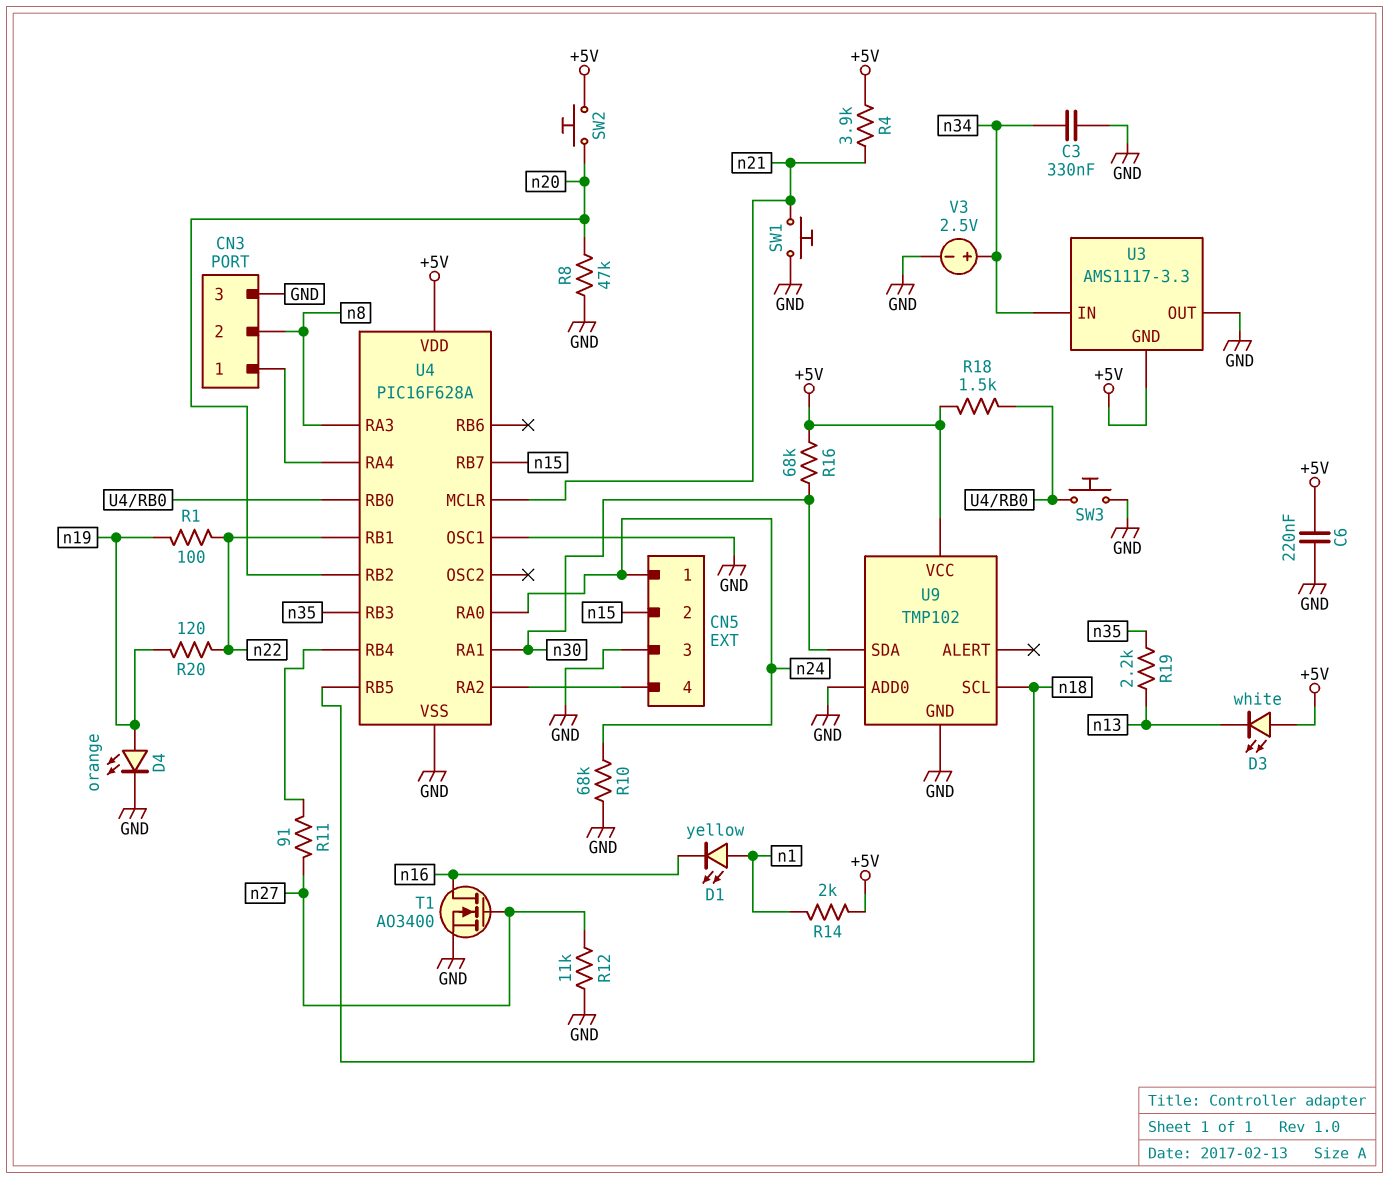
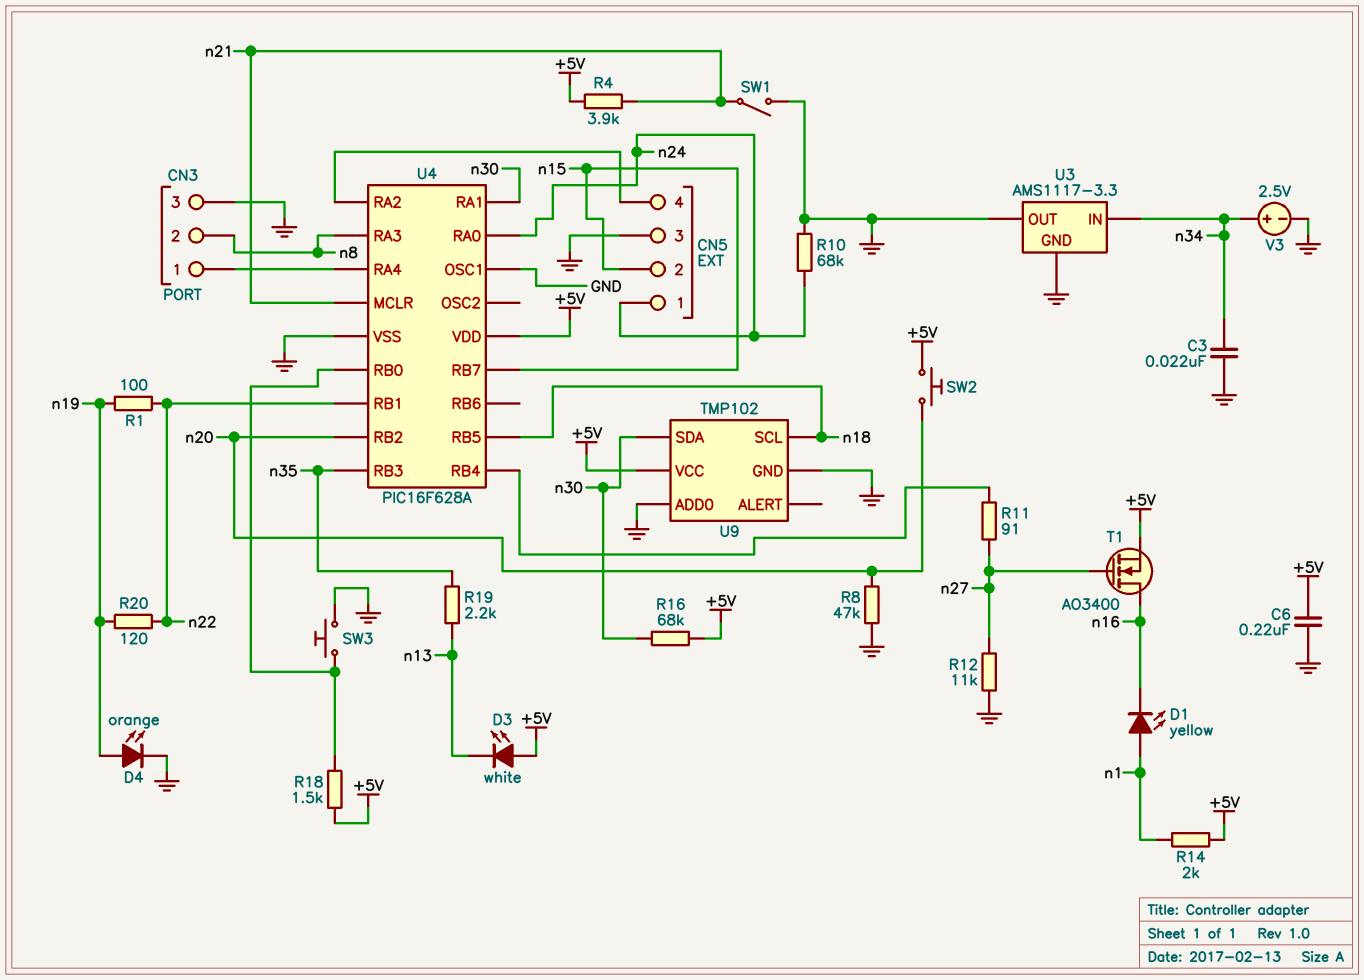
C3: 330nF (GND, n34) -> 22nF (GND, n34)
SW1: button (GND, n21) -> switch (GND, n21)
T1: NMOS AO3400 (G n27, D n16, S GND) -> NMOS AO3400 (G n27, D n16, S +5V)
U3 pin GND: +5V -> GND

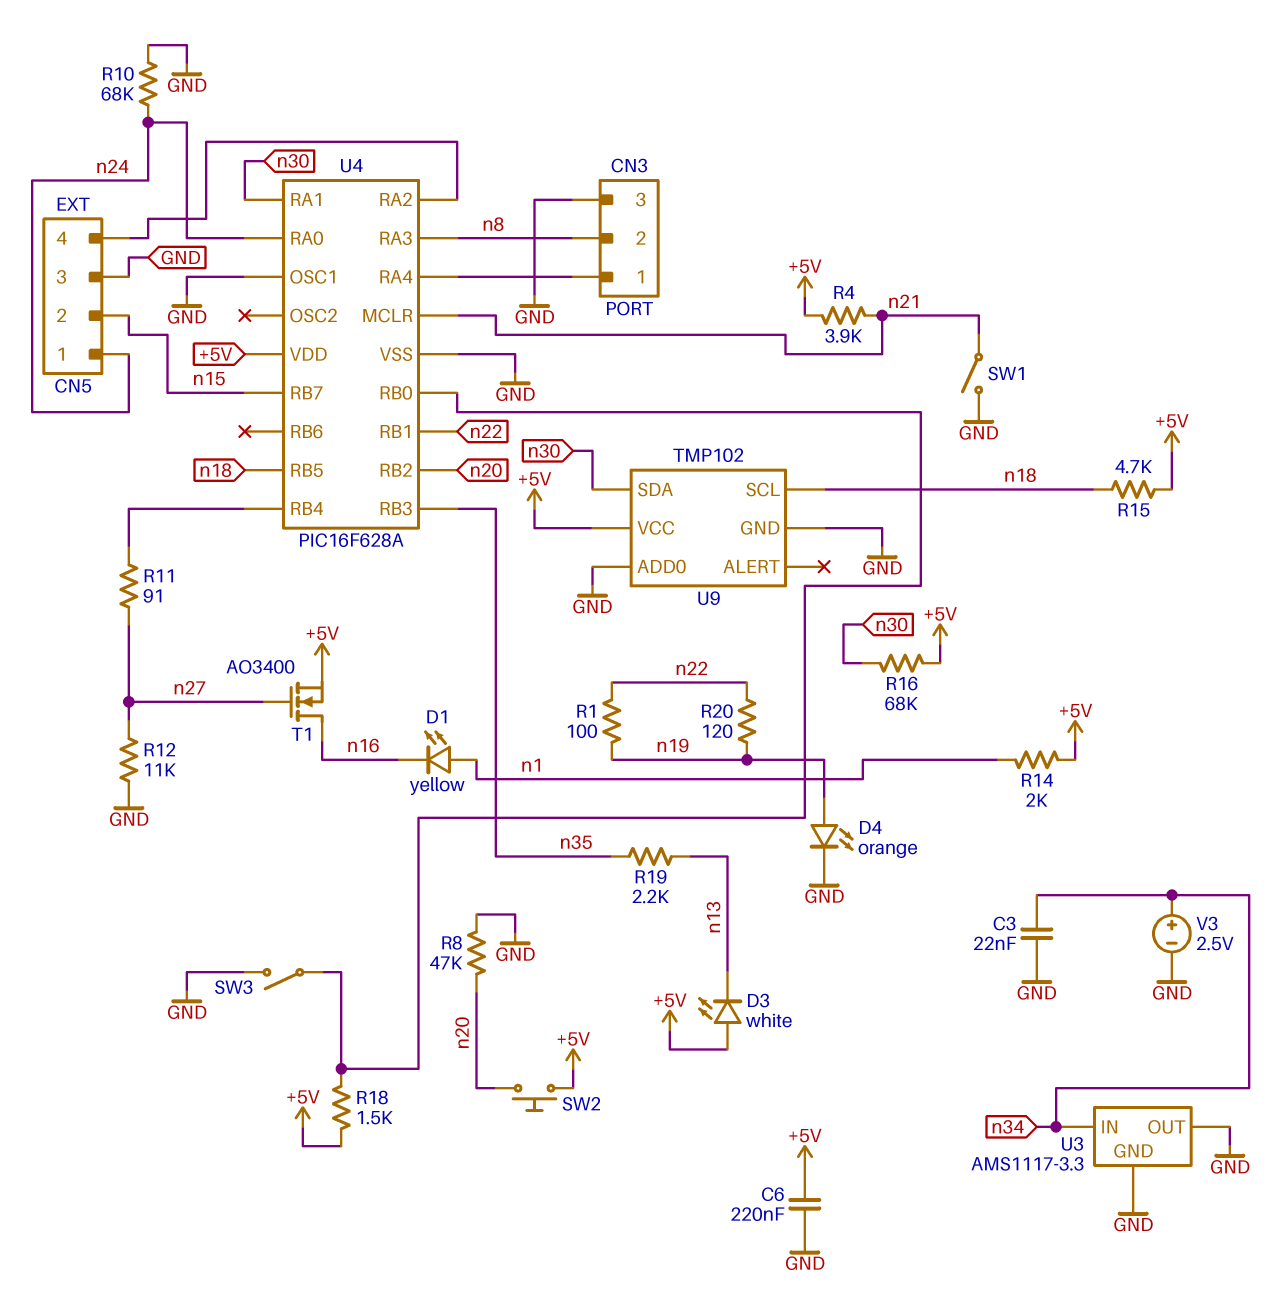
R15: none -> 4.7k (+5V, n18)
SW3: button (GND, U4/RB0) -> switch (GND, U4/RB0)

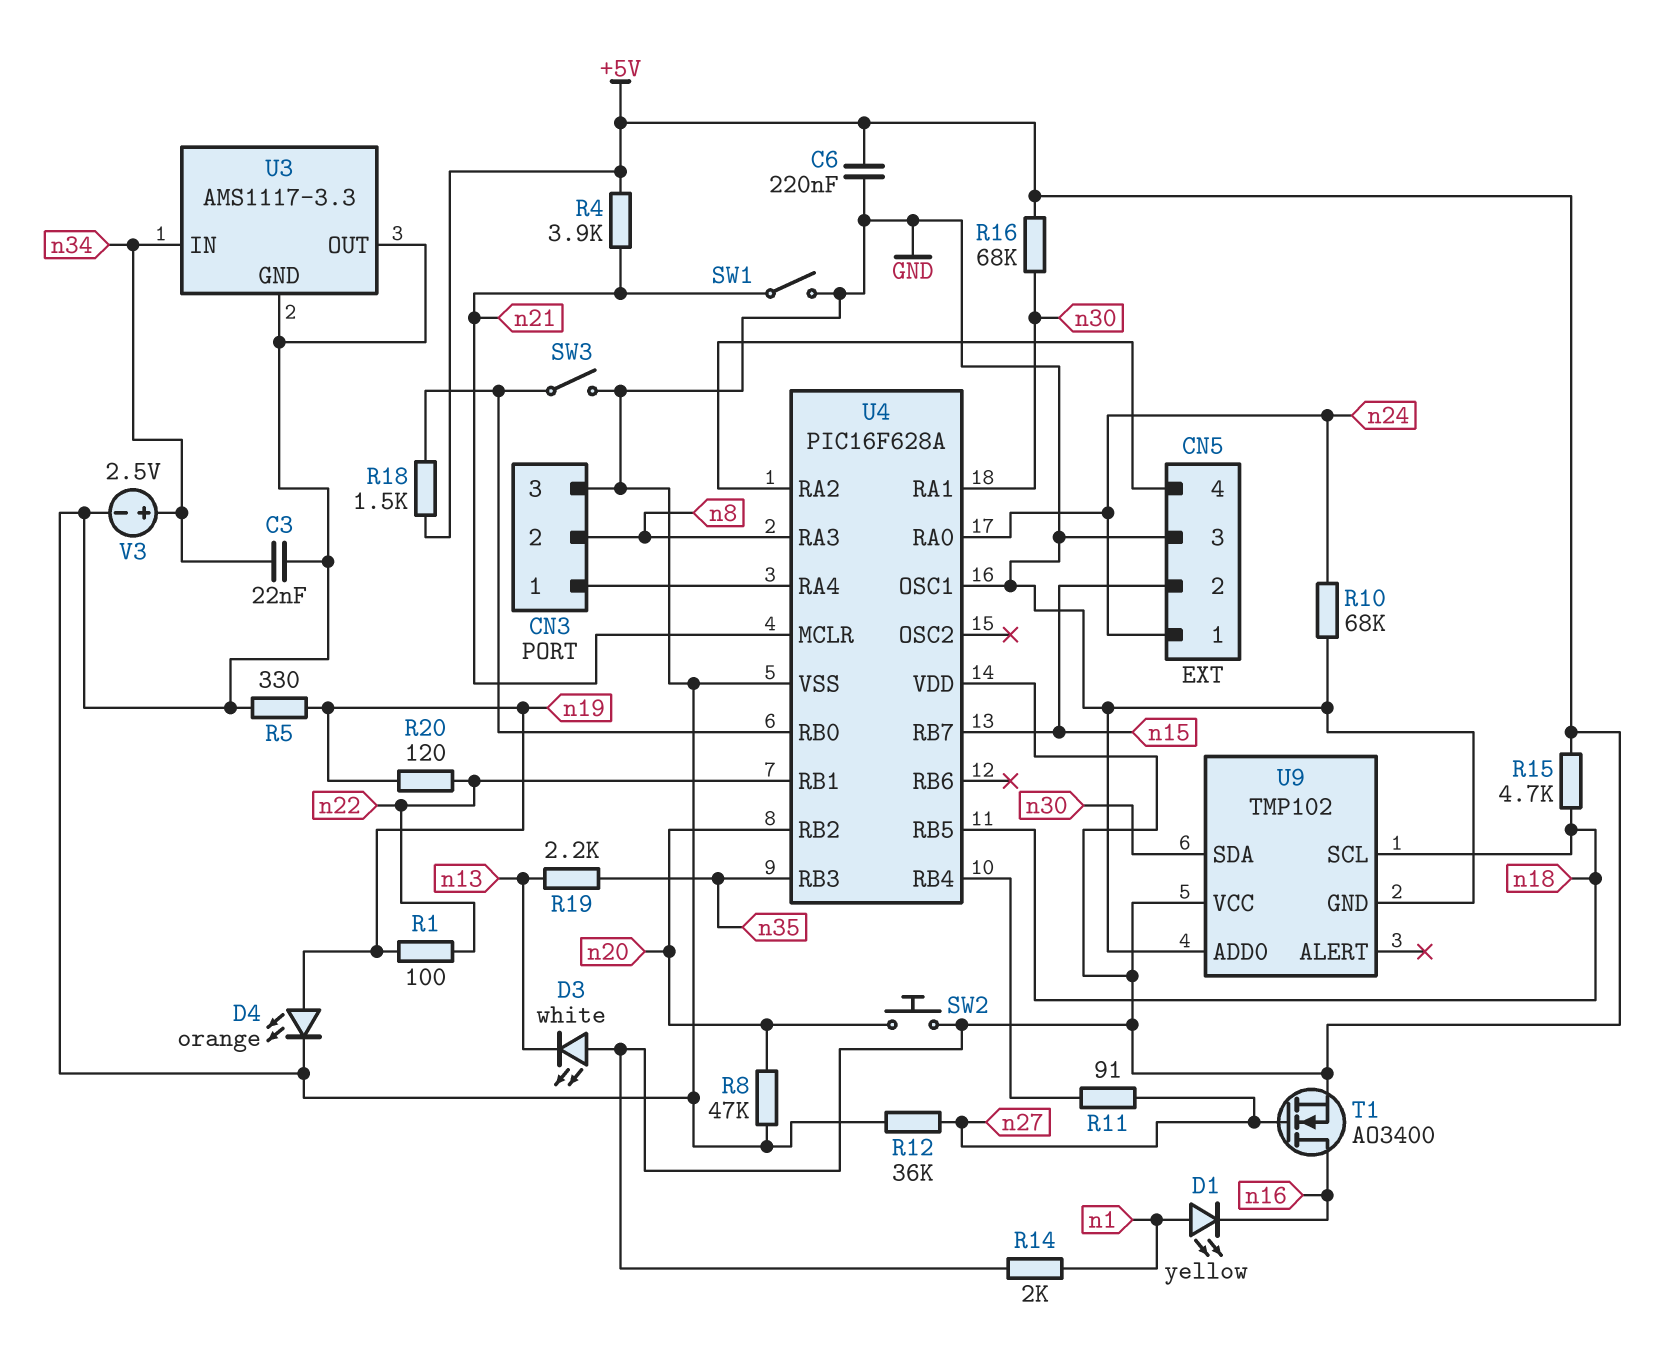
R5: none -> 330 (GND, n19)
R12: 11k (GND, n27) -> 36k (GND, n27)

